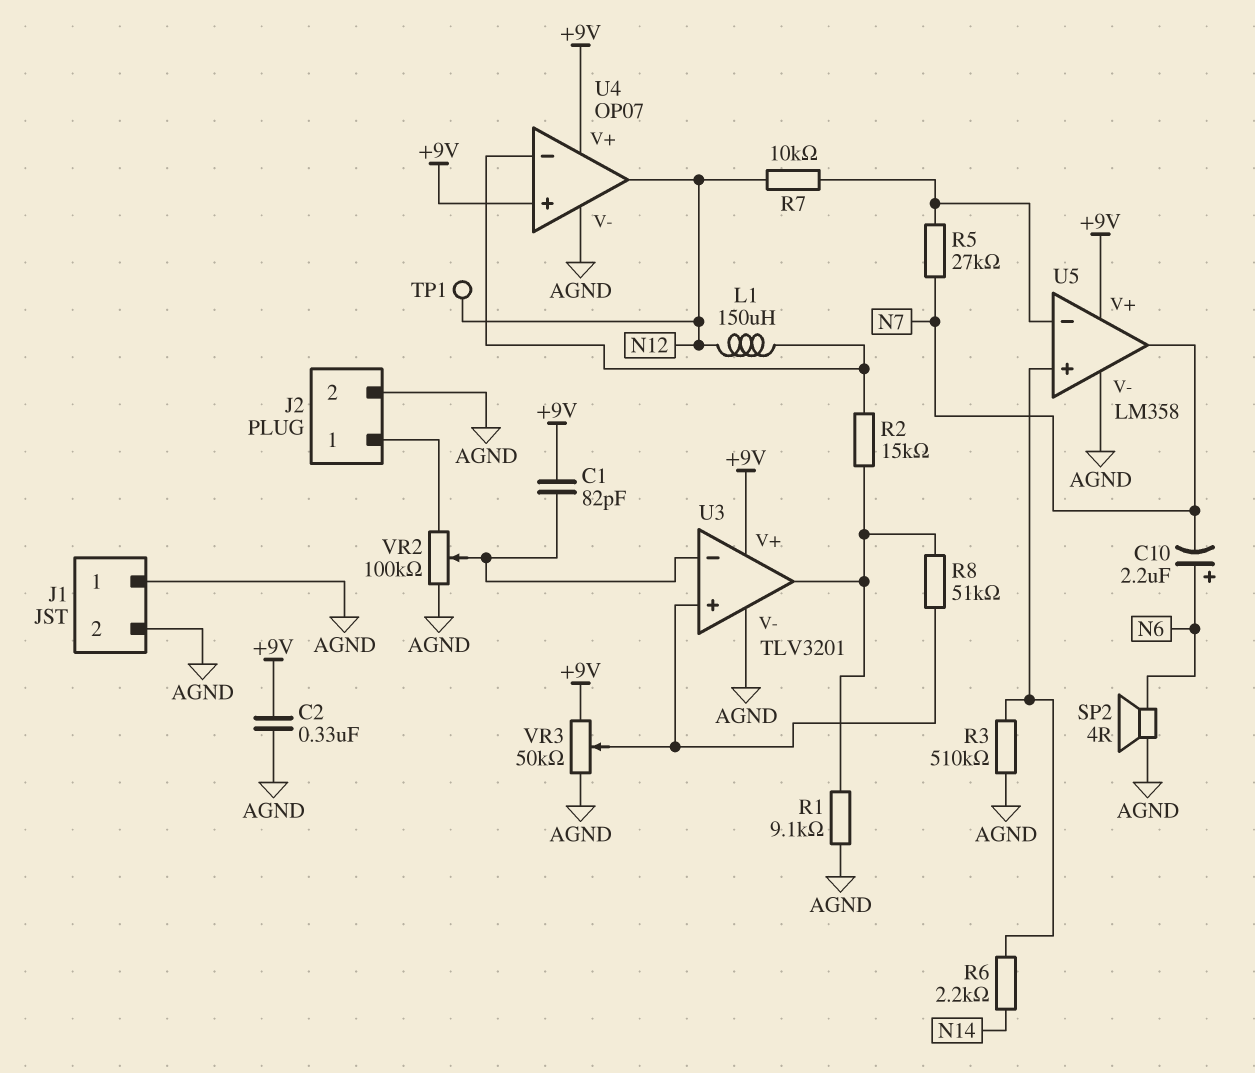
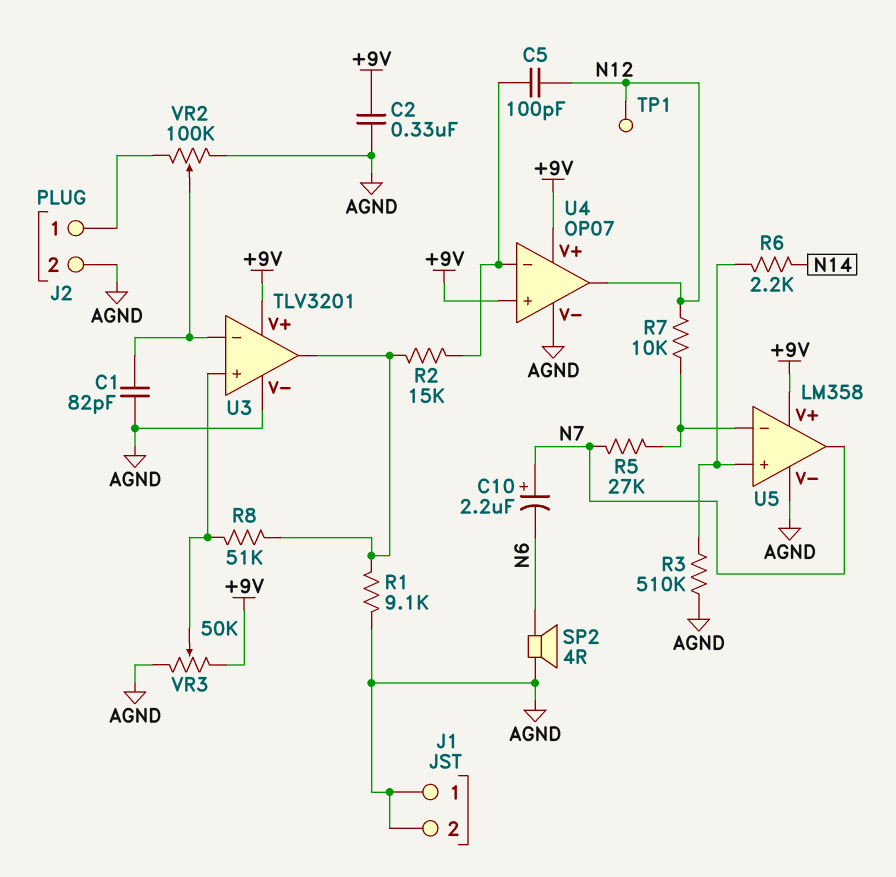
C1: 82pF (+9V, U3/in-) -> 82pF (AGND, U3/in-)
C5: none -> 100pF (N12, U4/in-)
C10: 2.2uF (plus N6, minus N7) -> 2.2uF (plus N7, minus N6)
L1: 150uH (N12, U4/in-) -> none

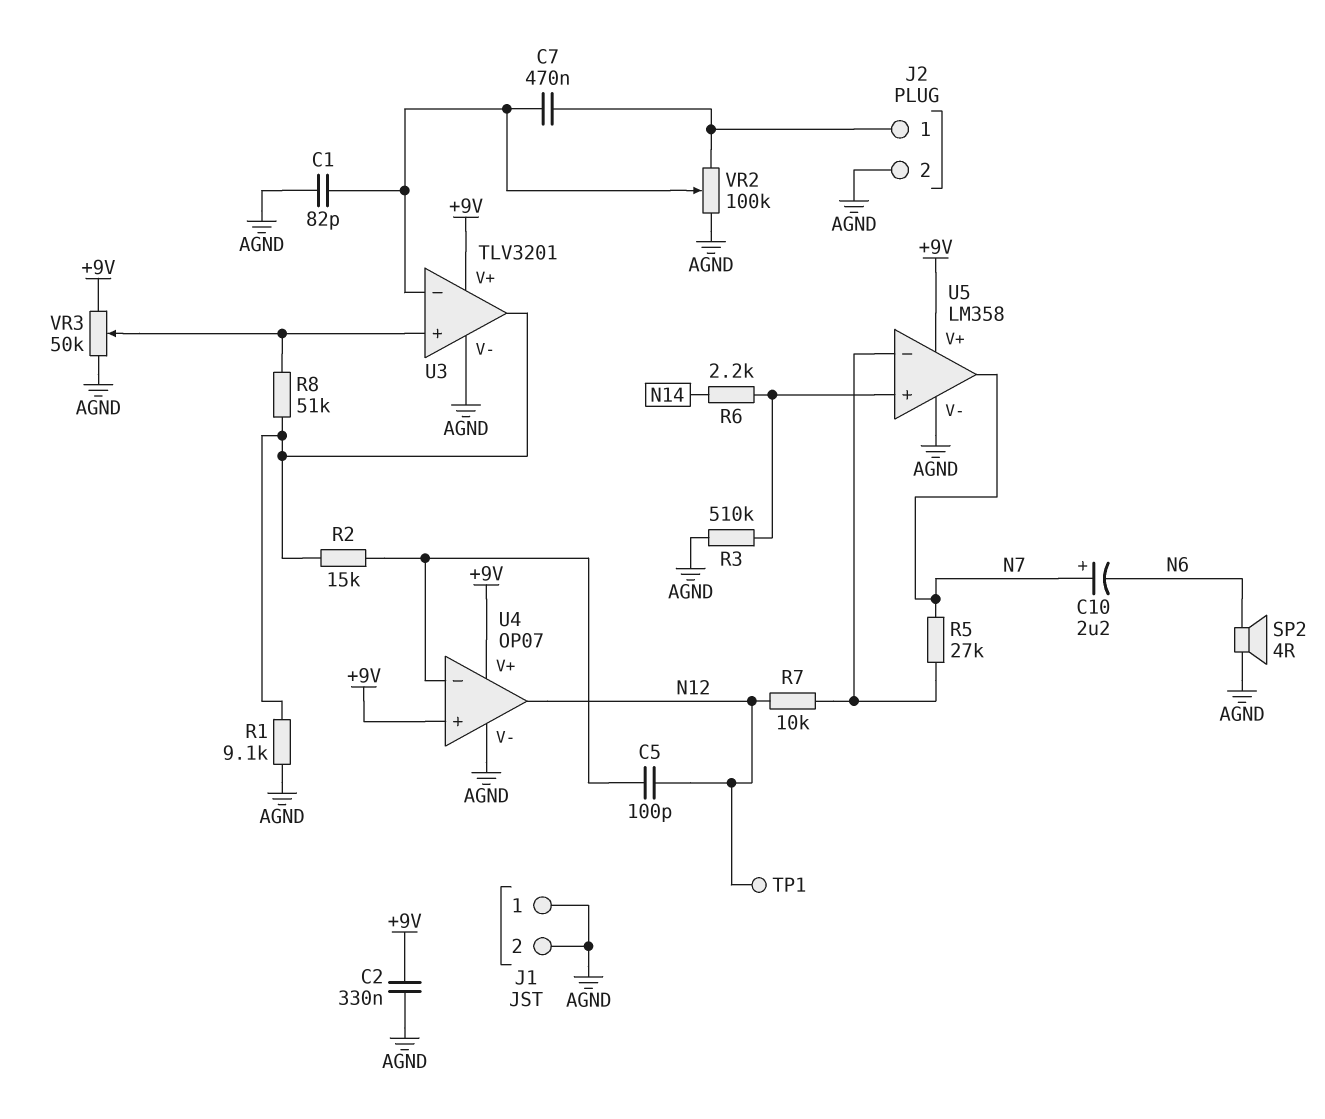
C7: none -> 470nF (J2/1, U3/in-)

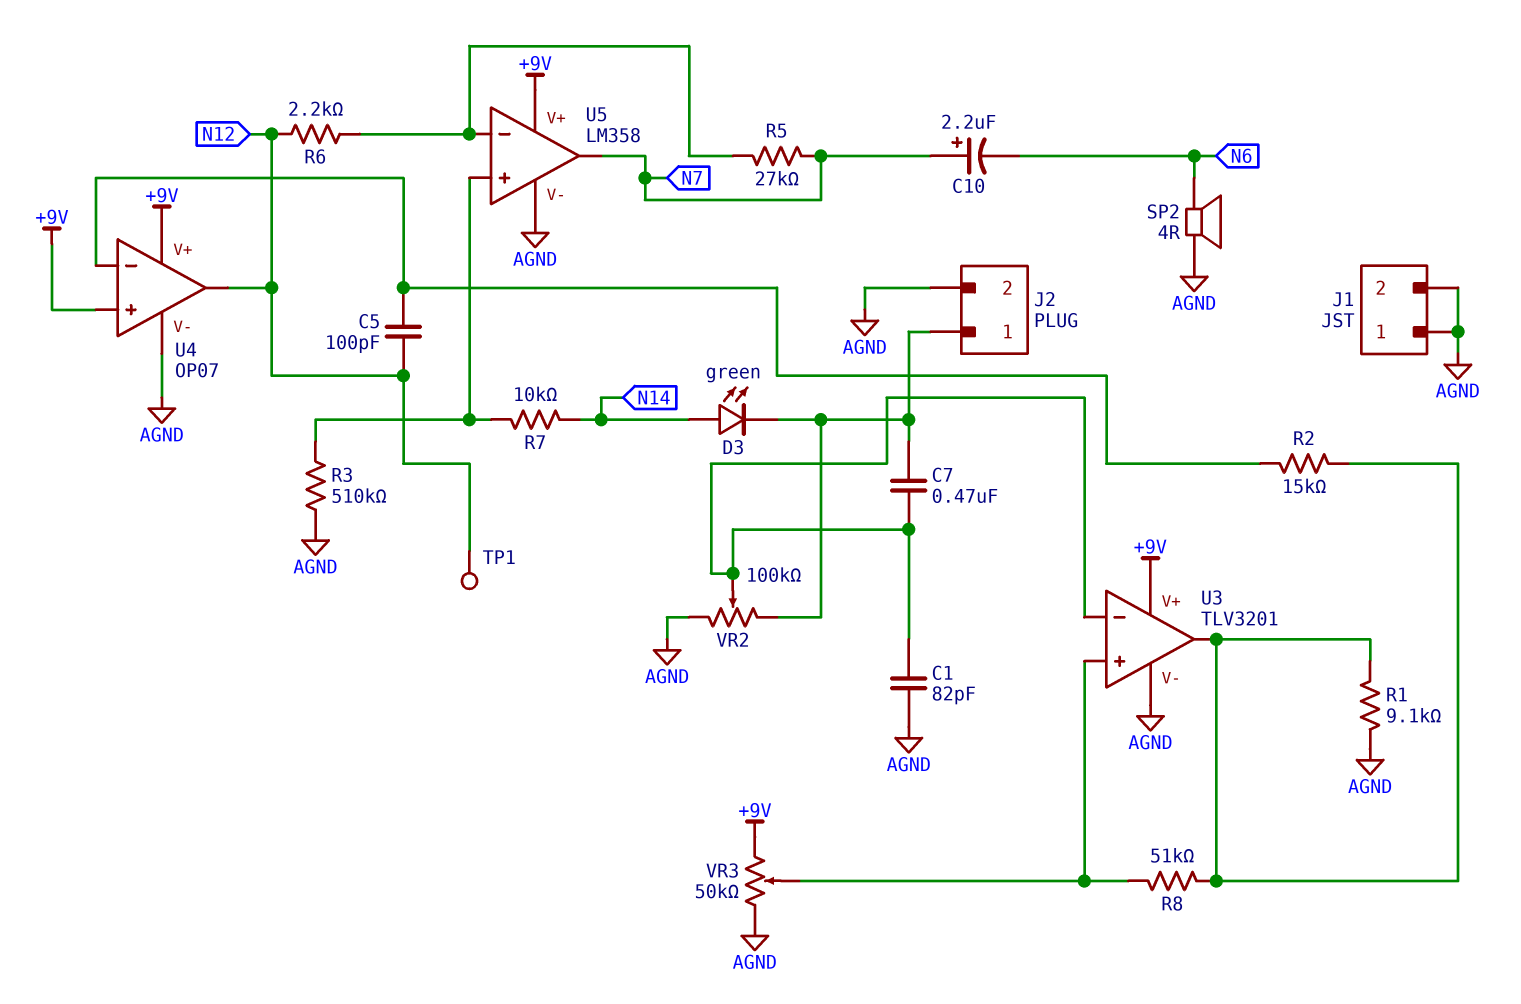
C2: 330nF (+9V, AGND) -> none
D3: none -> LED green (A N14, K J2/1)
R6: 2.2k (N14, U5/in+) -> 2.2k (N12, U5/in-)
R7: 10k (N12, U5/in-) -> 10k (N14, U5/in+)

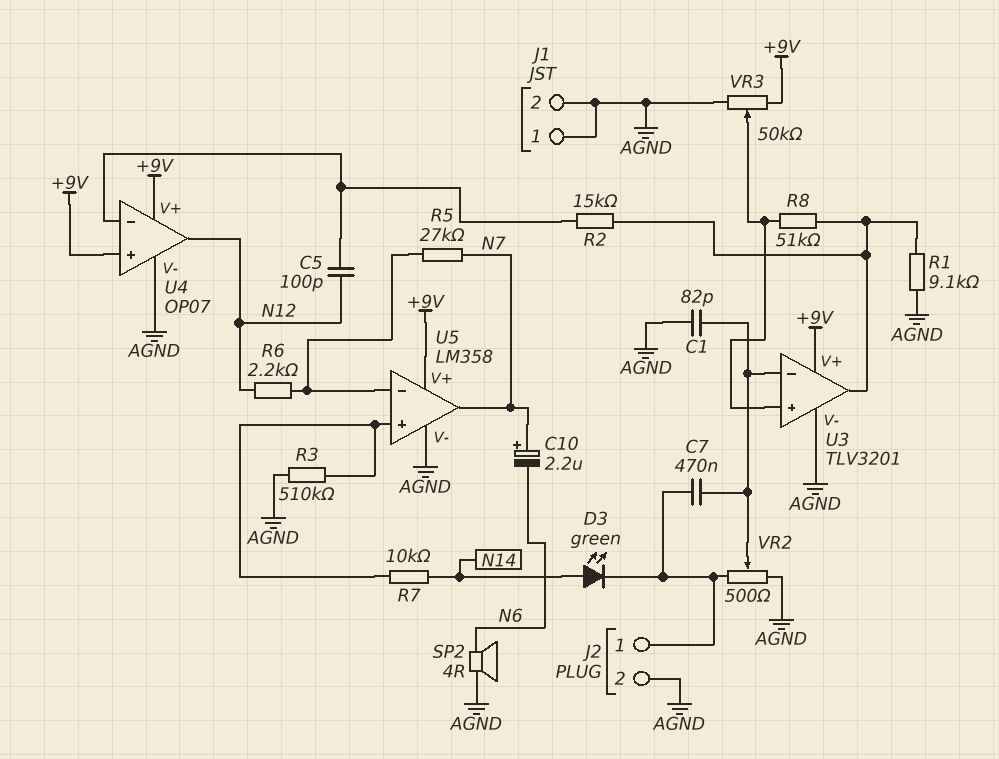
TP1: test point (N12) -> none
VR2: 100k (AGND, J2/1, wiper U3/in-) -> 500 (AGND, J2/1, wiper U3/in-)

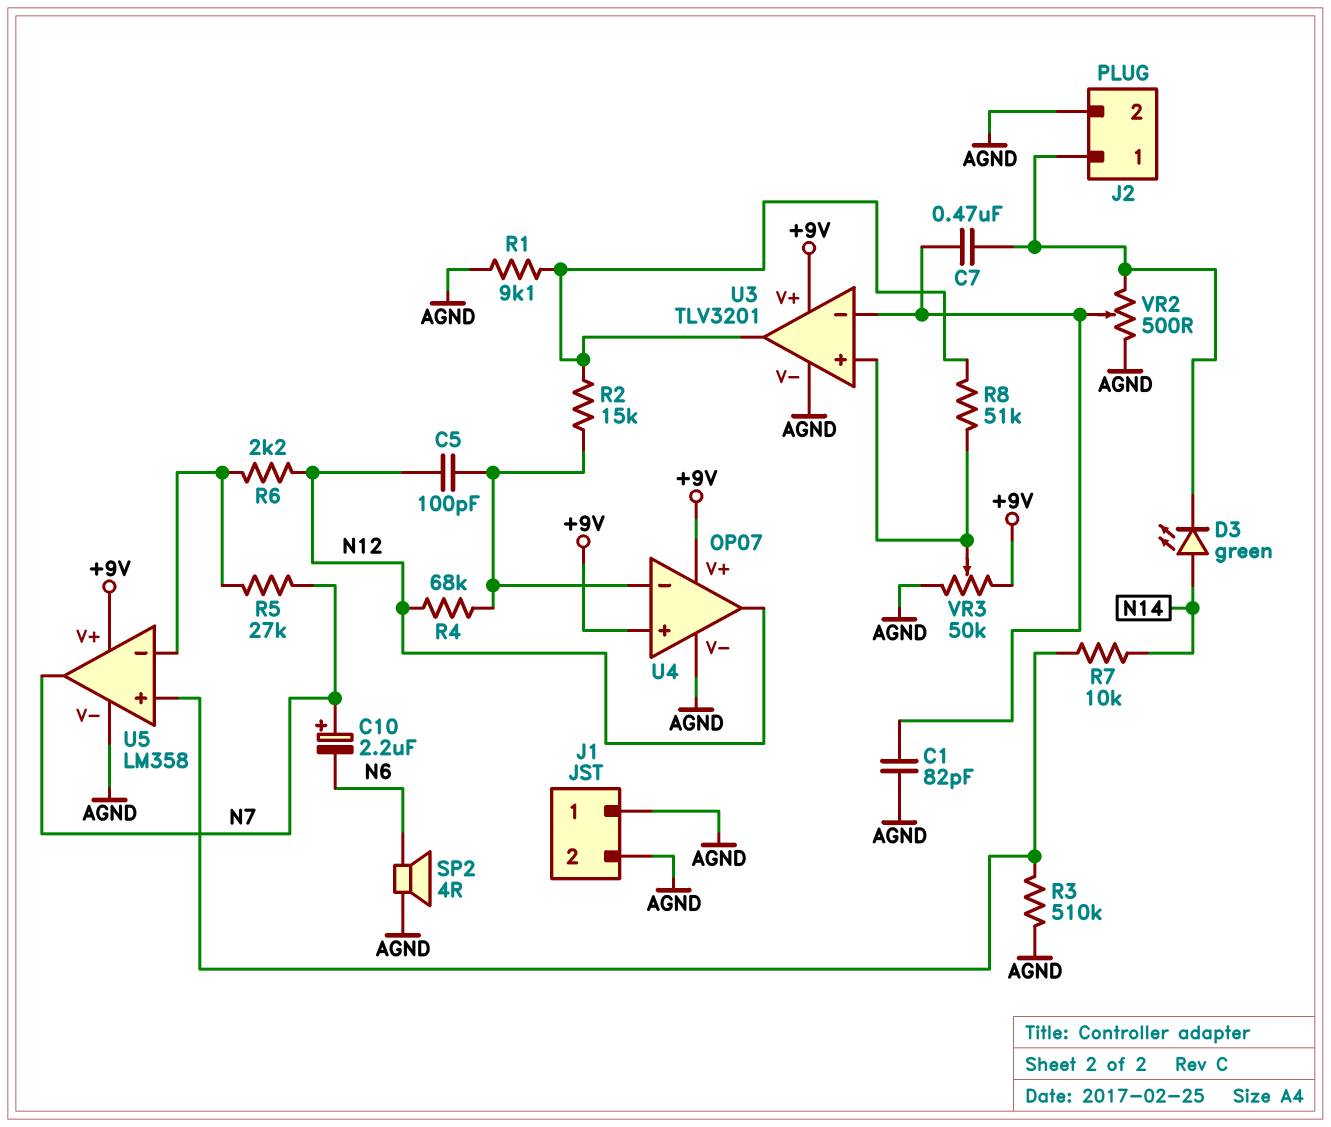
R4: none -> 68k (N12, U4/in-)

